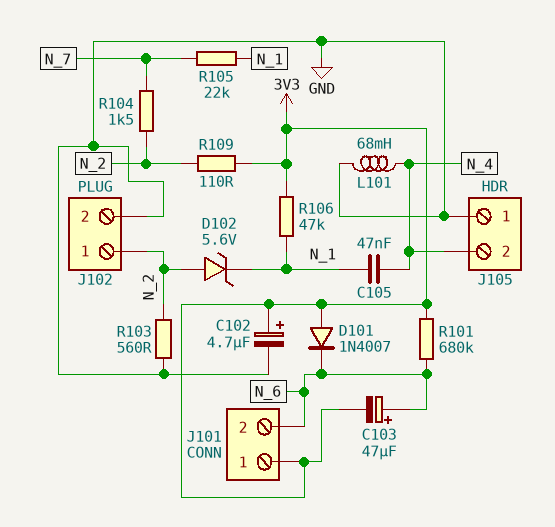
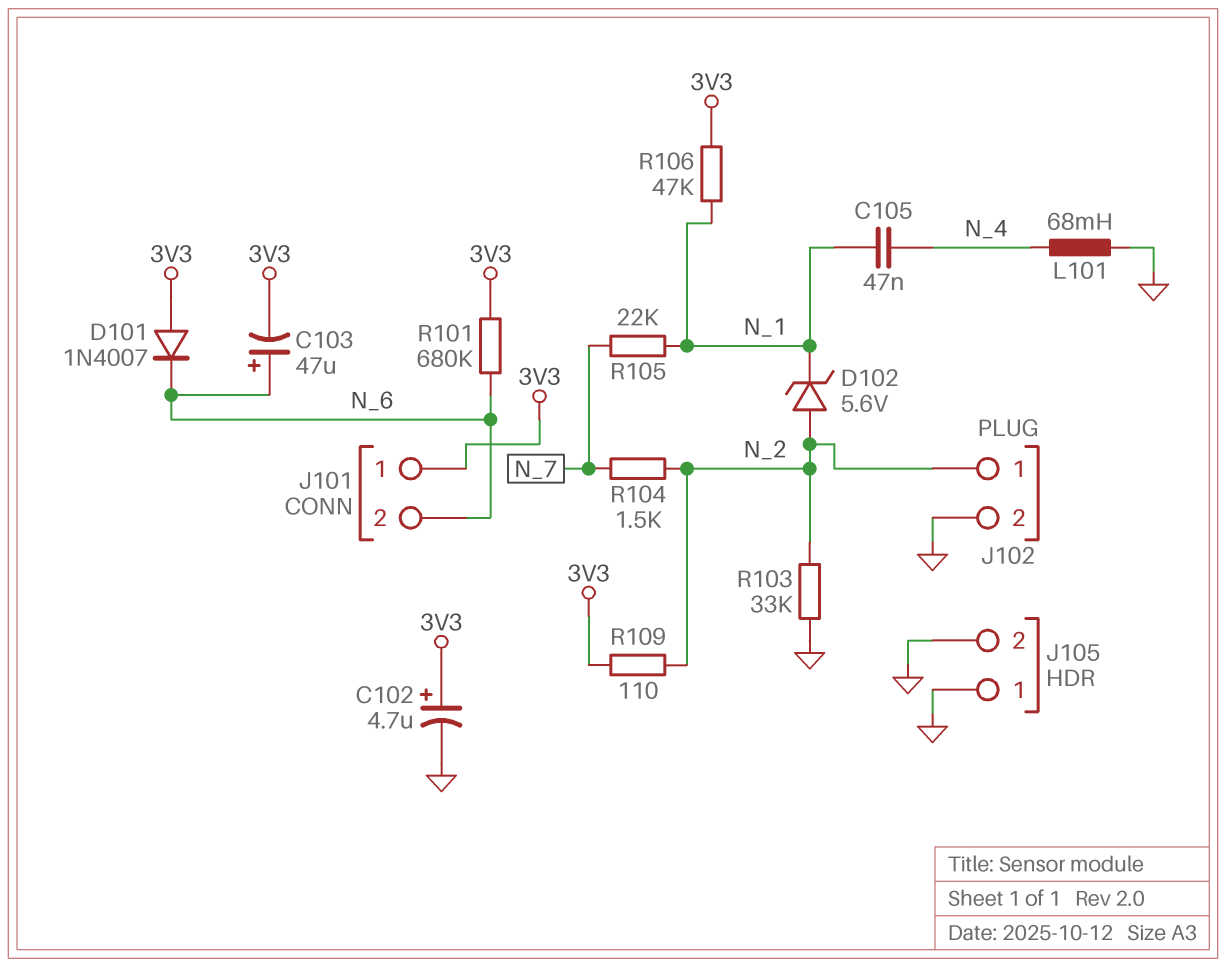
J105 pin 2: N_4 -> GND
R103: 560 (GND, N_2) -> 33k (GND, N_2)

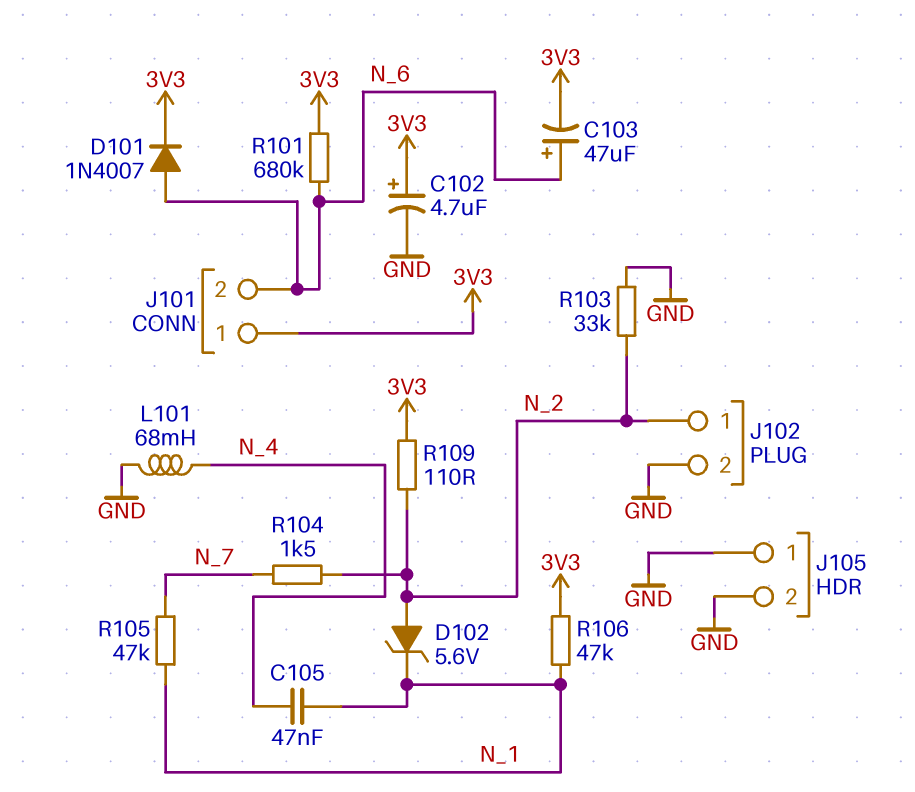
D101: diode 1N4007 (A 3V3, K N_6) -> diode 1N4007 (A N_6, K 3V3)
R105: 22k (N_1, N_7) -> 47k (N_1, N_7)

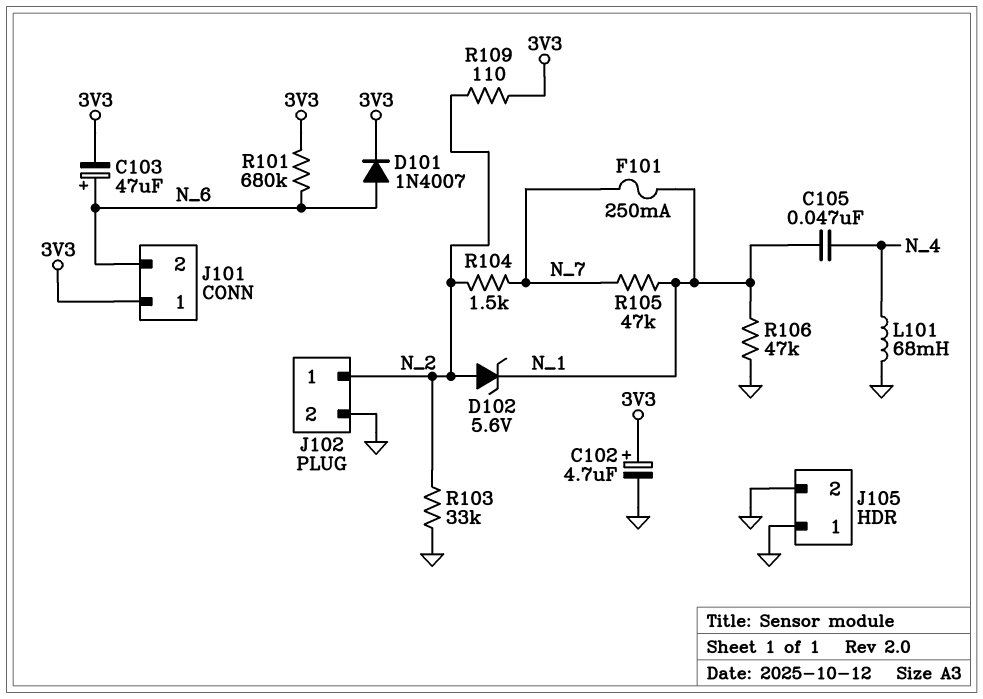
F101: none -> 250mA (N_1, N_7)
R106: 47k (3V3, N_1) -> 47k (GND, N_1)

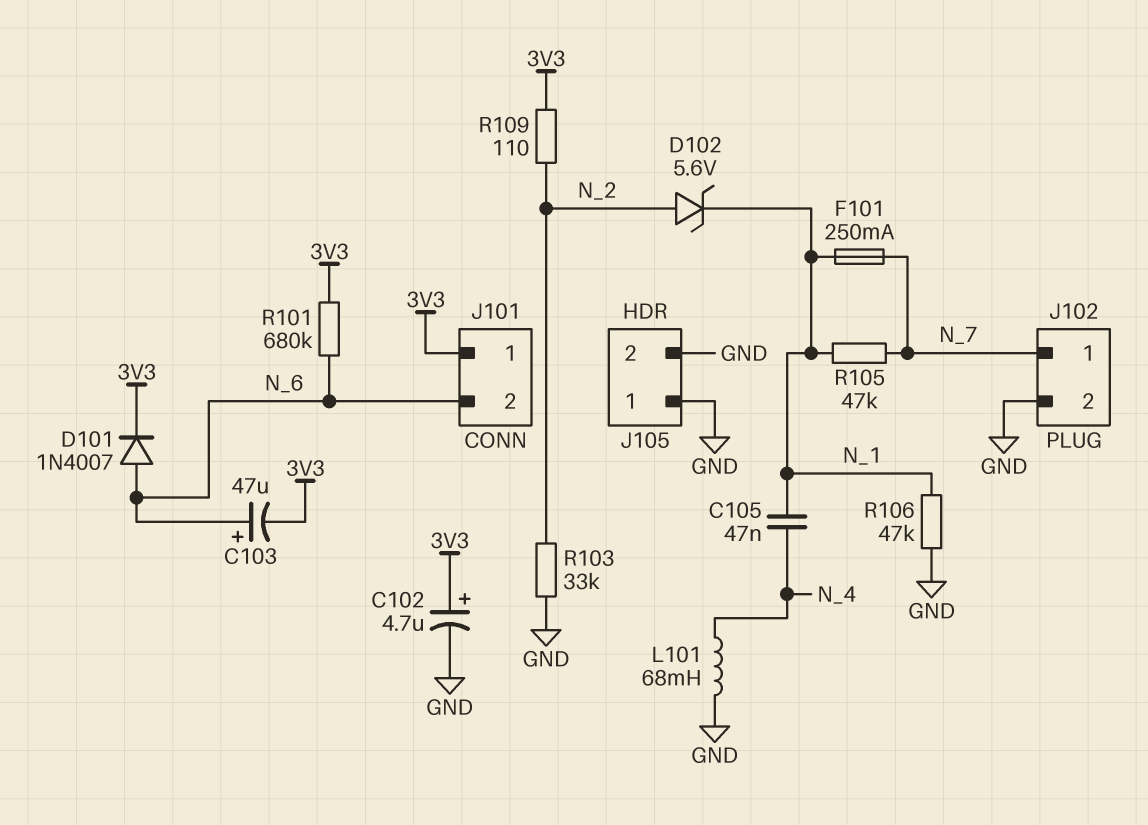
J102 pin 1: N_2 -> N_7
R104: 1.5k (N_2, N_7) -> none

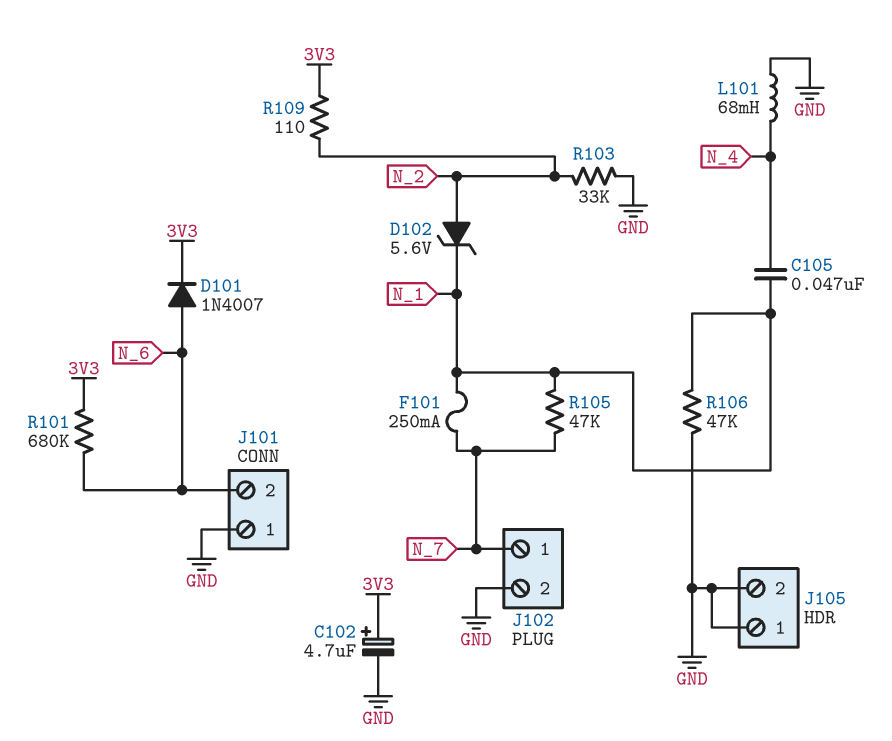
C103: 47uF (plus N_6, minus 3V3) -> none
J101 pin 1: 3V3 -> GND

